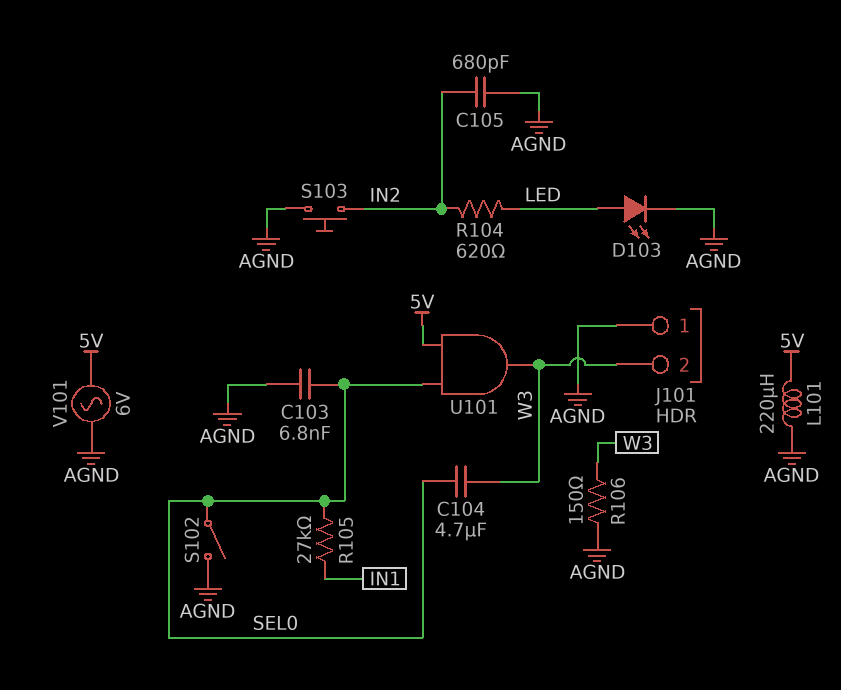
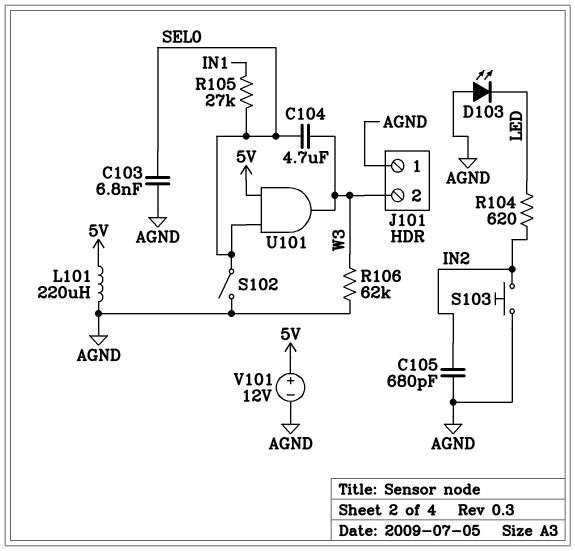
D103: LED (A LED, K AGND) -> LED (A AGND, K LED)
R106: 150 (AGND, W3) -> 62k (AGND, W3)
V101: AC 6V (5V, AGND) -> 12V (plus 5V, minus AGND)

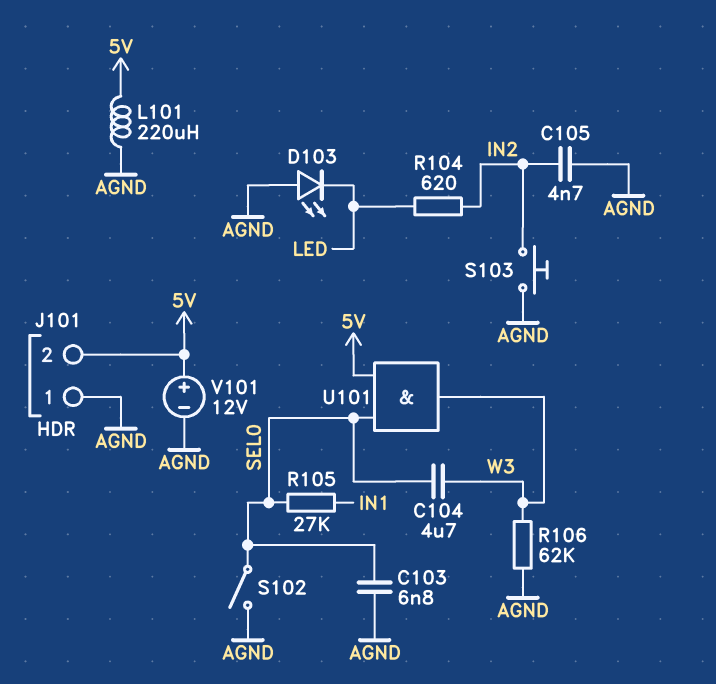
C105: 680pF (AGND, IN2) -> 4.7nF (AGND, IN2)
J101 pin 2: W3 -> 5V

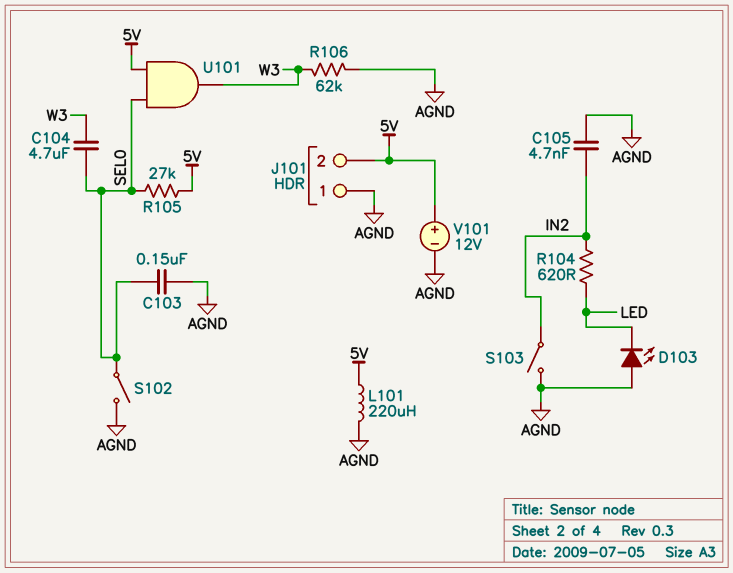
C103: 6.8nF (AGND, SEL0) -> 150nF (AGND, SEL0)
R105: 27k (IN1, SEL0) -> 27k (5V, SEL0)
S103: button (AGND, IN2) -> switch (AGND, IN2)

